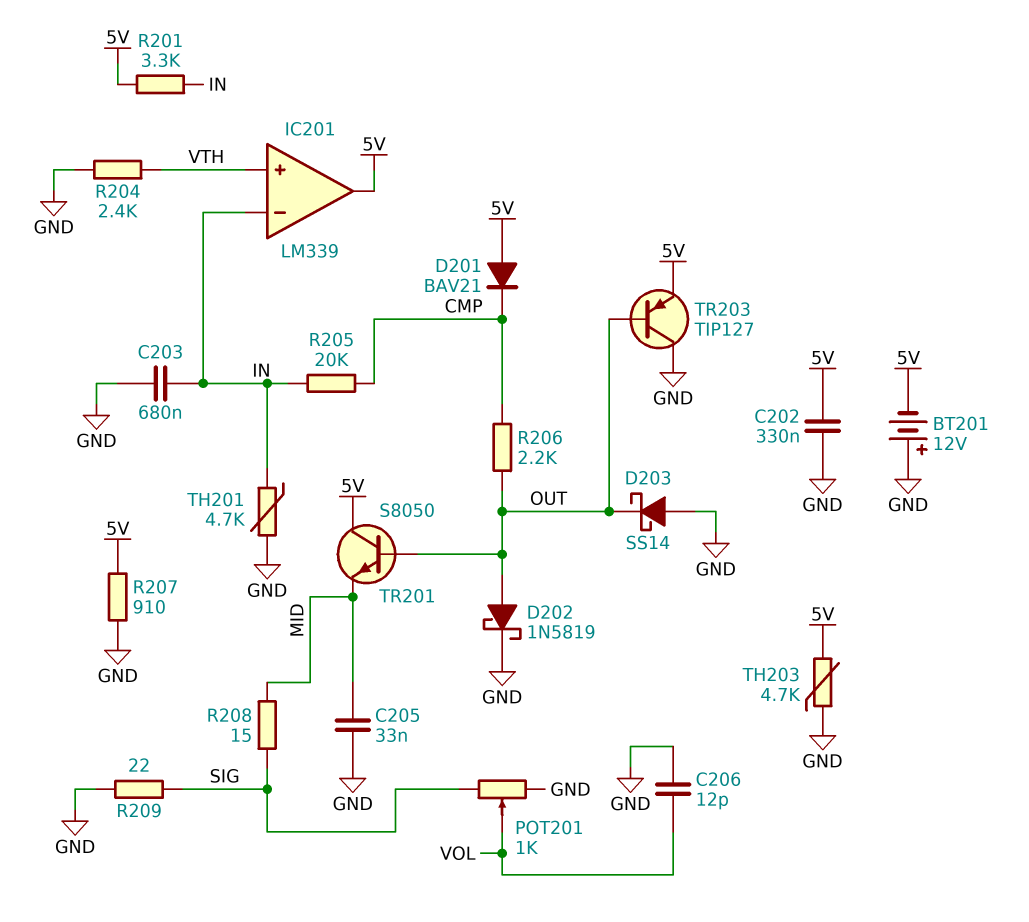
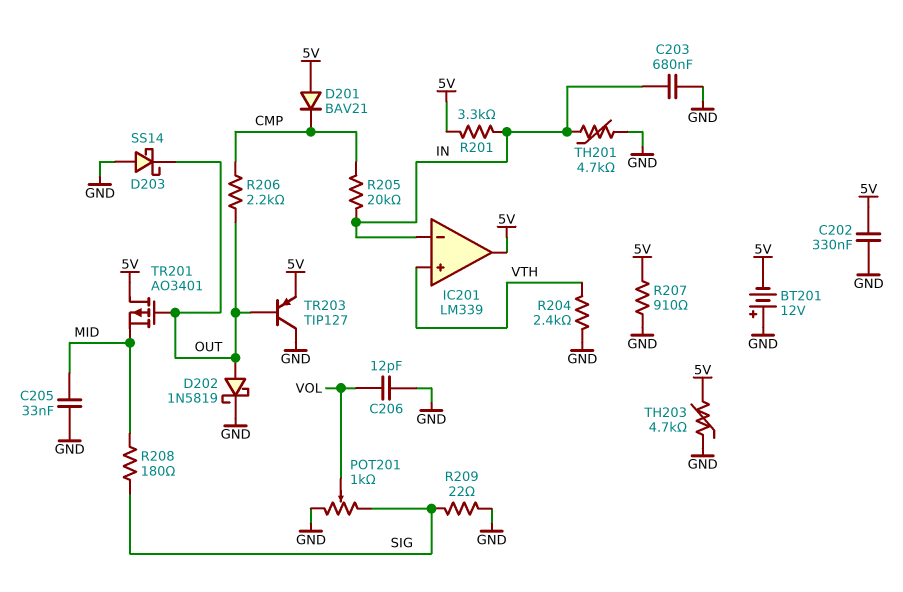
R208: 15 (MID, SIG) -> 180 (MID, SIG)
TR201: NPN S8050 (B OUT, C 5V, E MID) -> PMOS AO3401 (G OUT, D 5V, S MID)

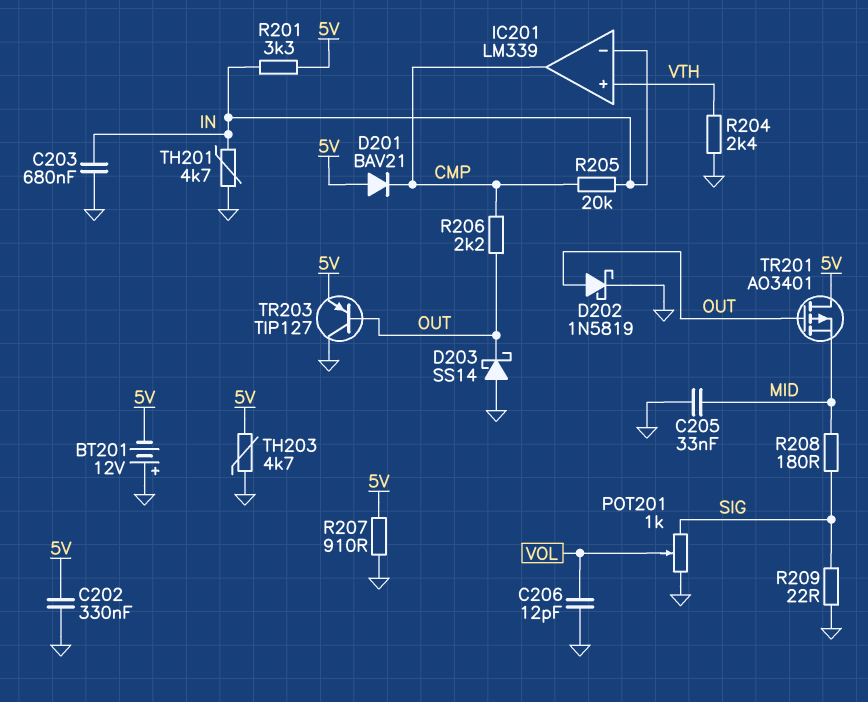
IC201 pin out: 5V -> CMP

